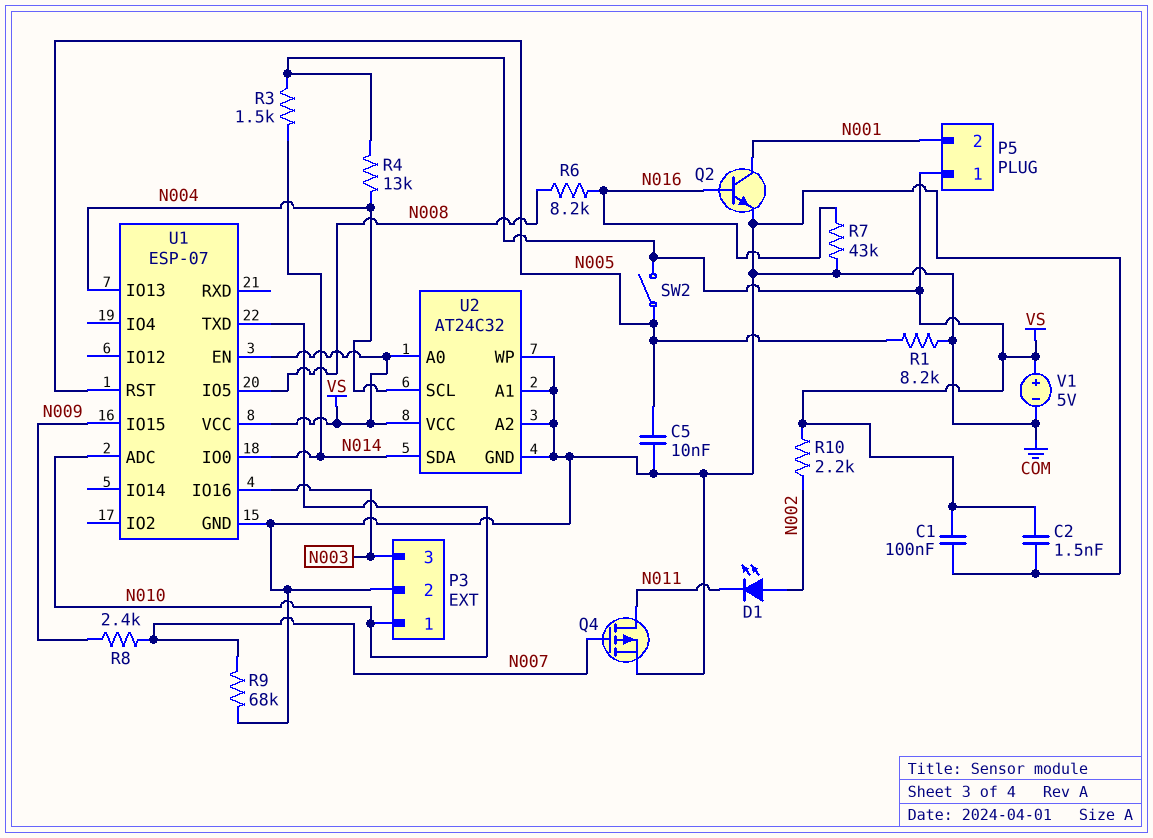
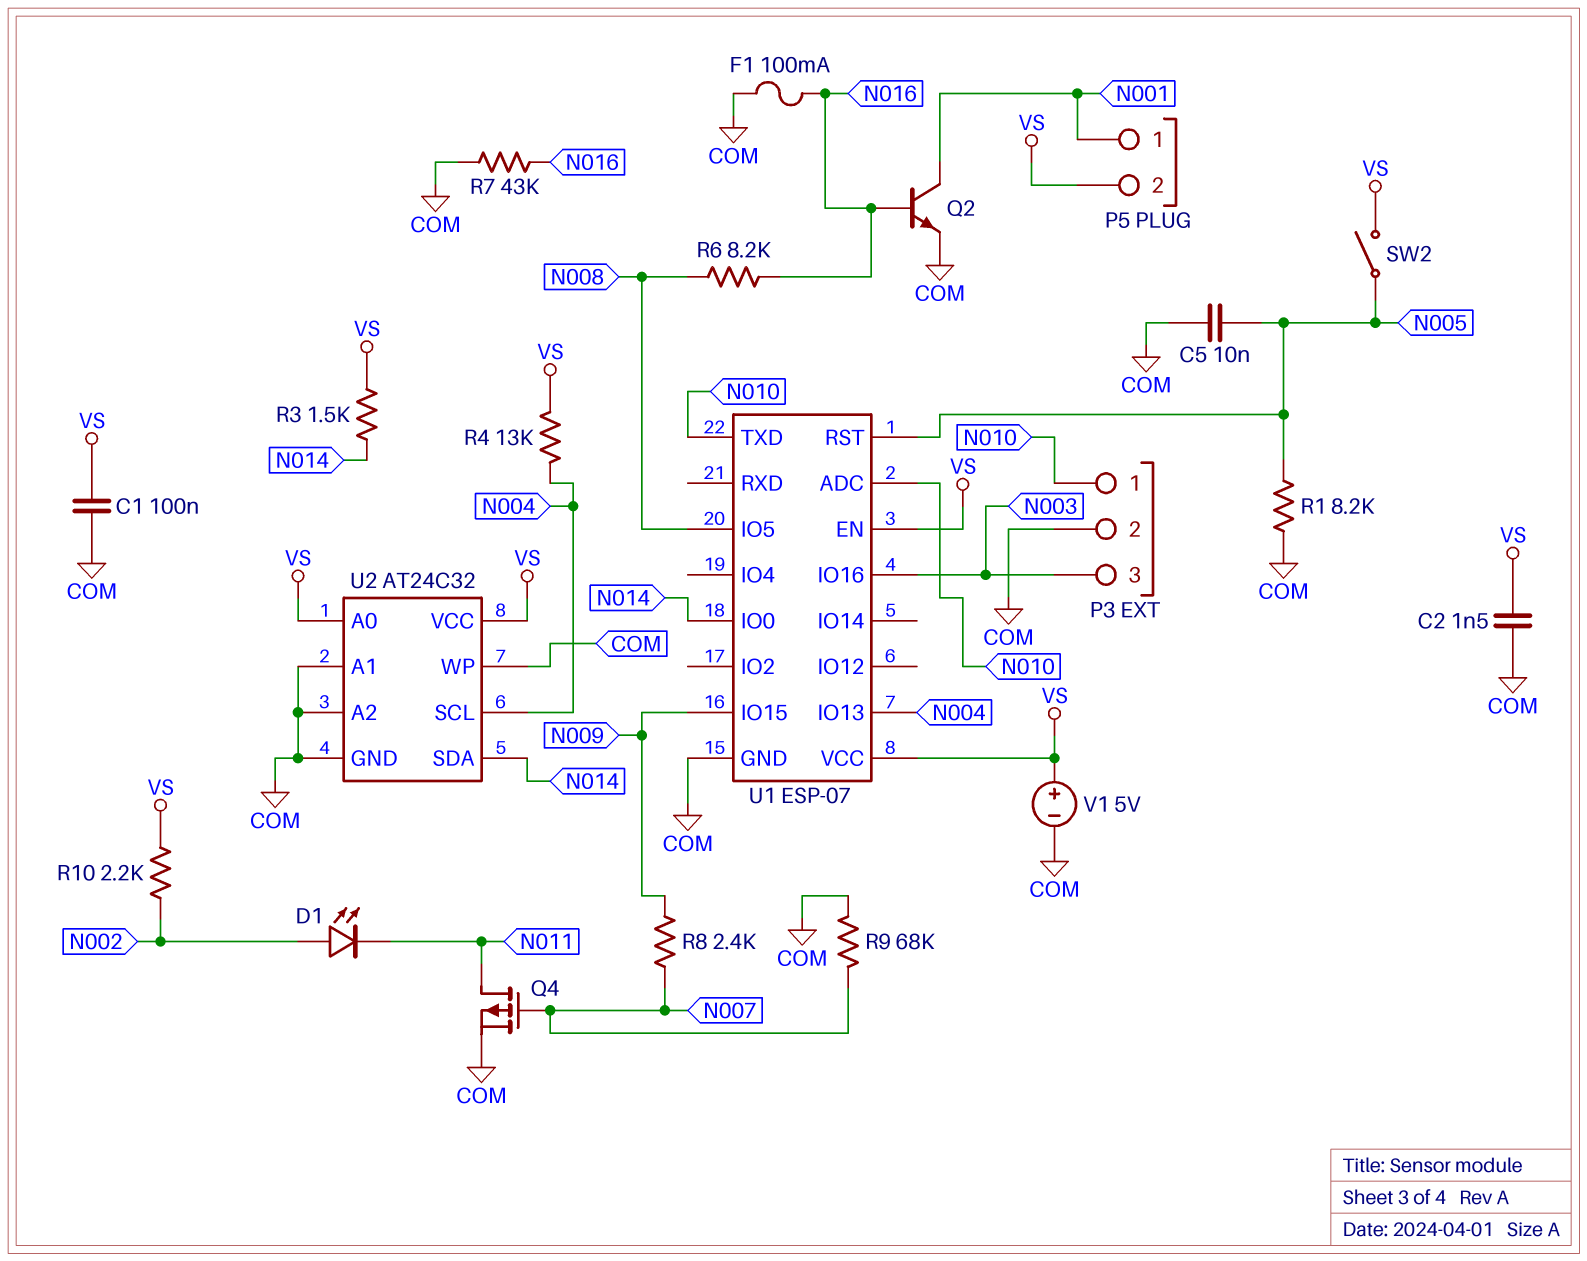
F1: none -> 100mA (COM, N016)
P5 pin 1: VS -> N001
P5 pin 2: N001 -> VS

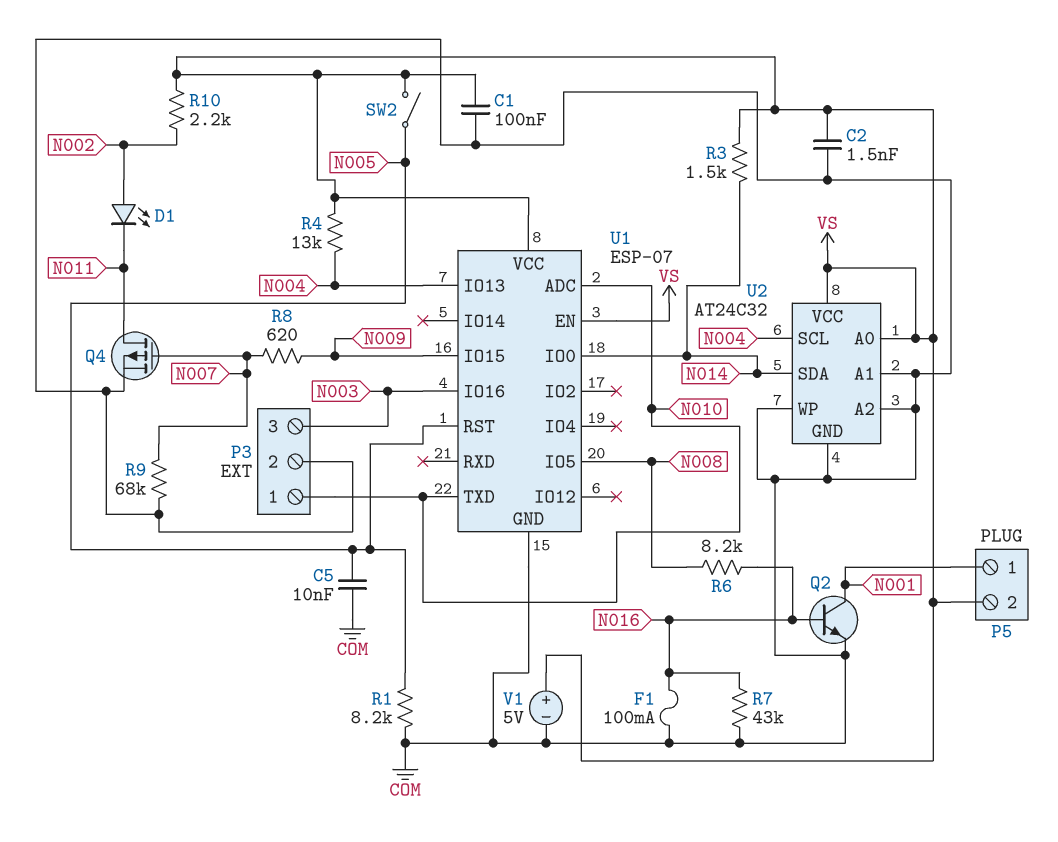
R8: 2.4k (N007, N009) -> 620 (N007, N009)

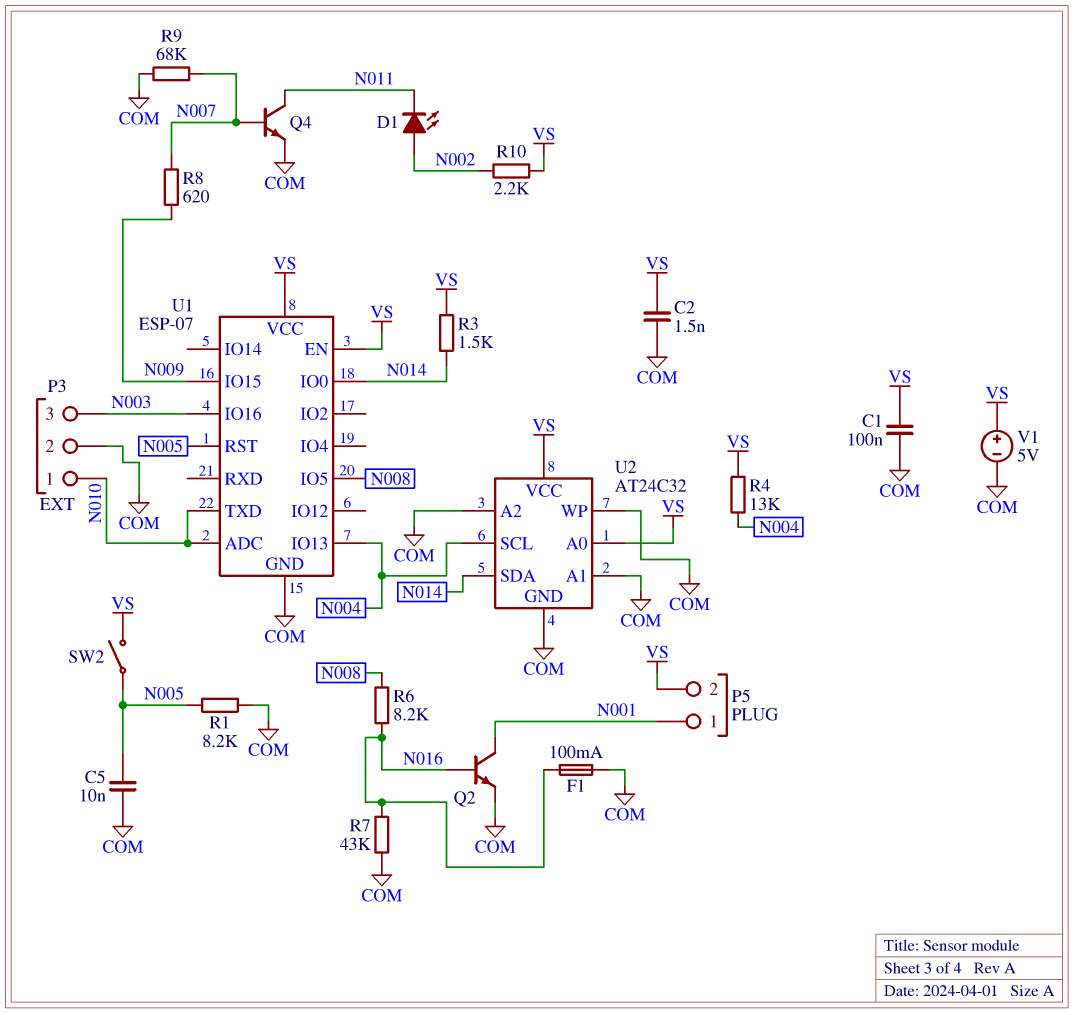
Q4: PMOS (G N007, D N011, S COM) -> NPN (B N007, C N011, E COM)

